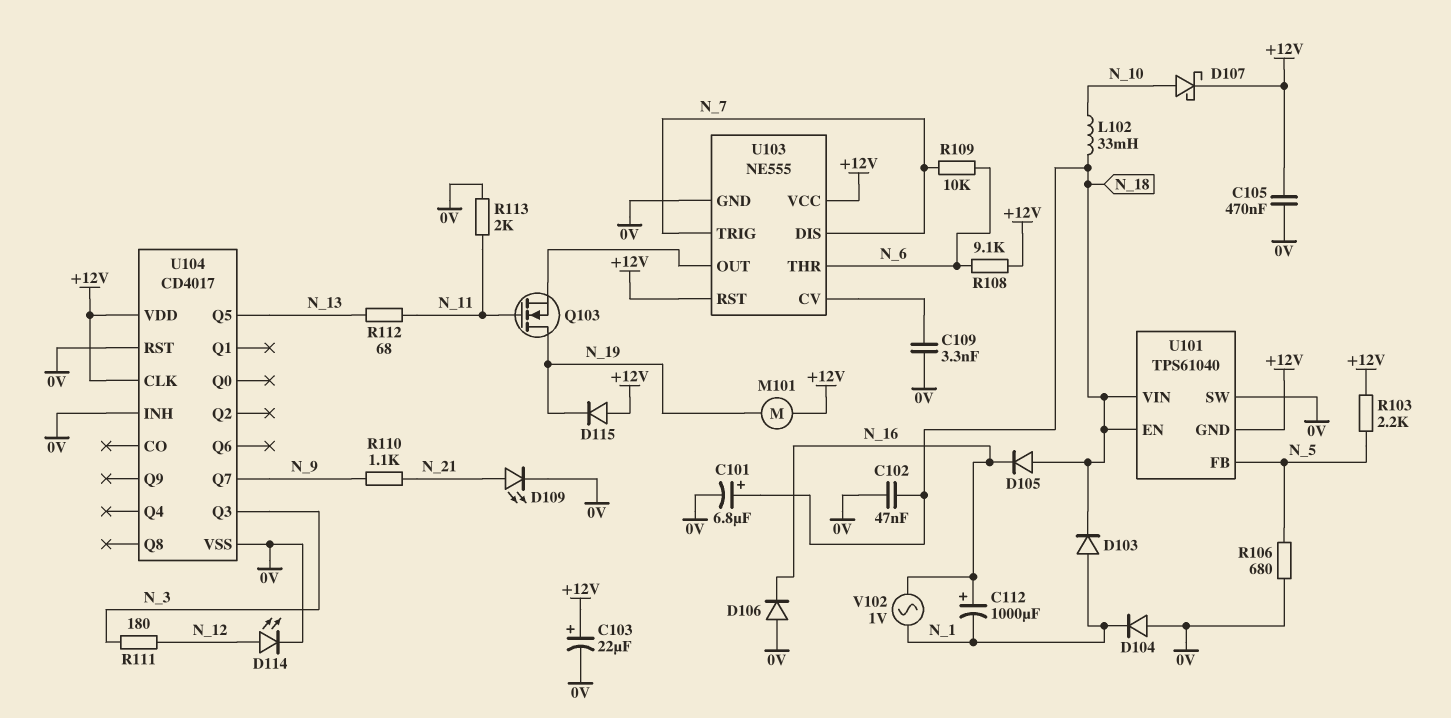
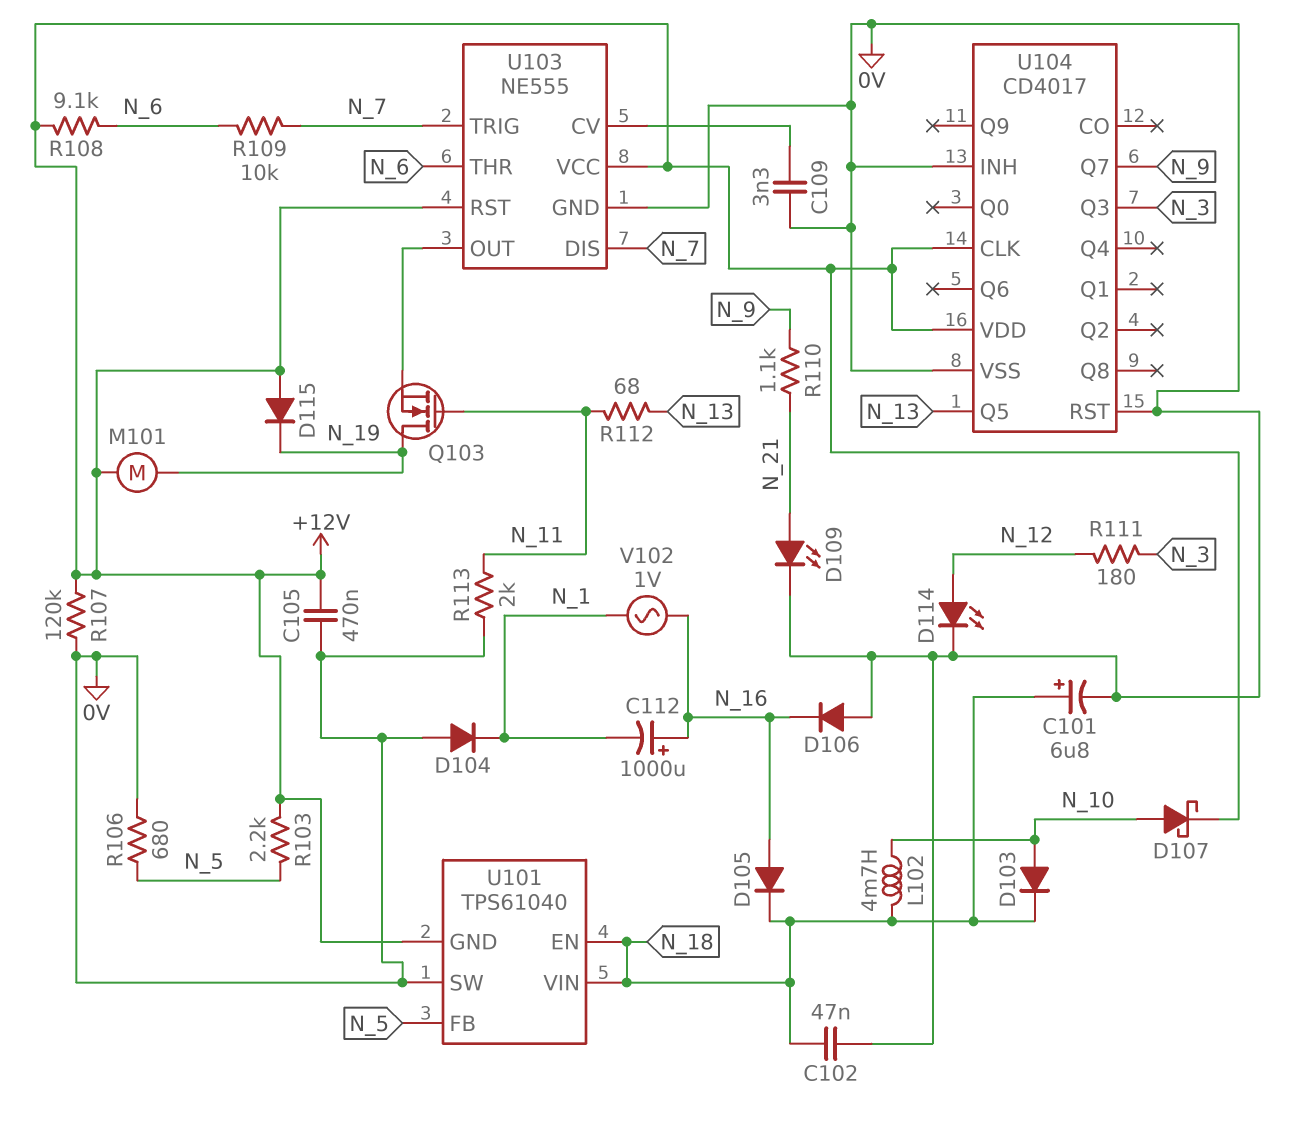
C103: 22uF (plus +12V, minus 0V) -> none
D103: diode (A N_1, K N_18) -> diode (A N_10, K N_18)
D105: diode (A N_18, K N_16) -> diode (A N_16, K N_18)
L102: 33mH (N_10, N_18) -> 4.7mH (N_10, N_18)
R107: none -> 120k (+12V, 0V)

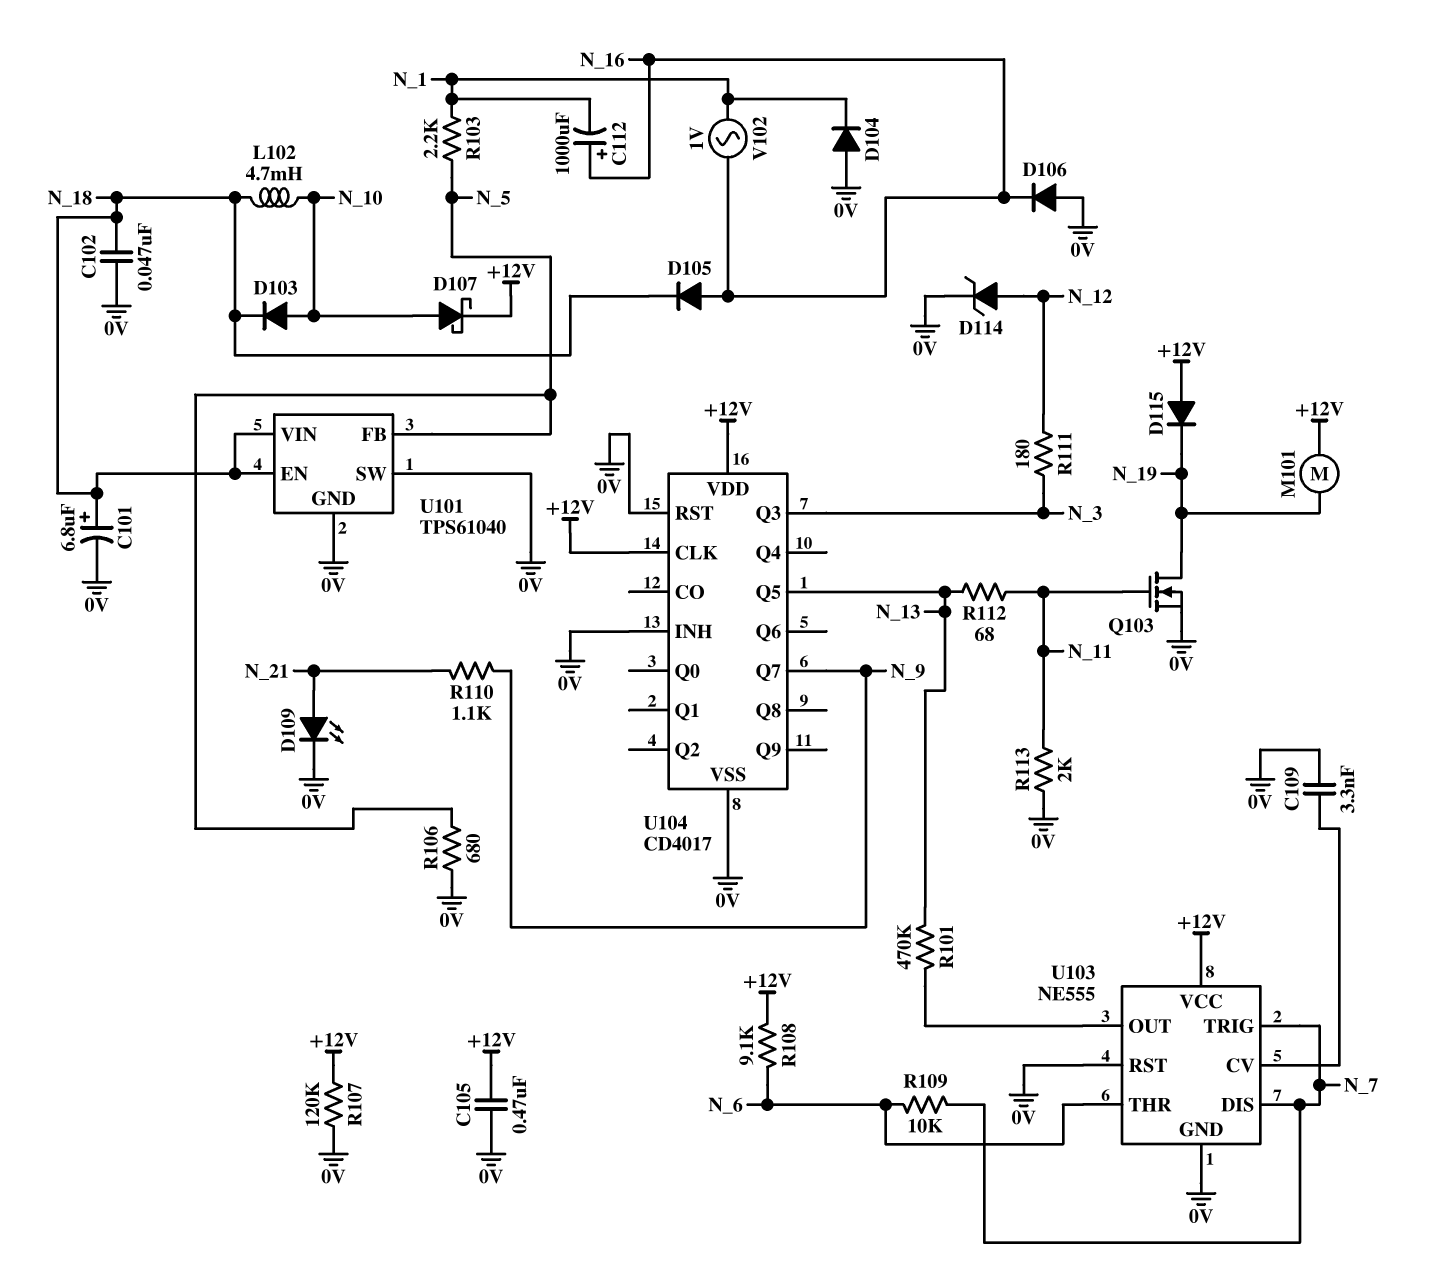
D114: LED (A N_12, K 0V) -> zener (A N_12, K 0V)
Q103: NMOS (G N_11, D N_19, S U103/OUT) -> NMOS (G N_11, D N_19, S 0V)
R101: none -> 470k (N_13, U103/OUT)
R103: 2.2k (+12V, N_5) -> 2.2k (N_1, N_5)
U101 pin GND: +12V -> 0V
U103 pin RST: +12V -> 0V

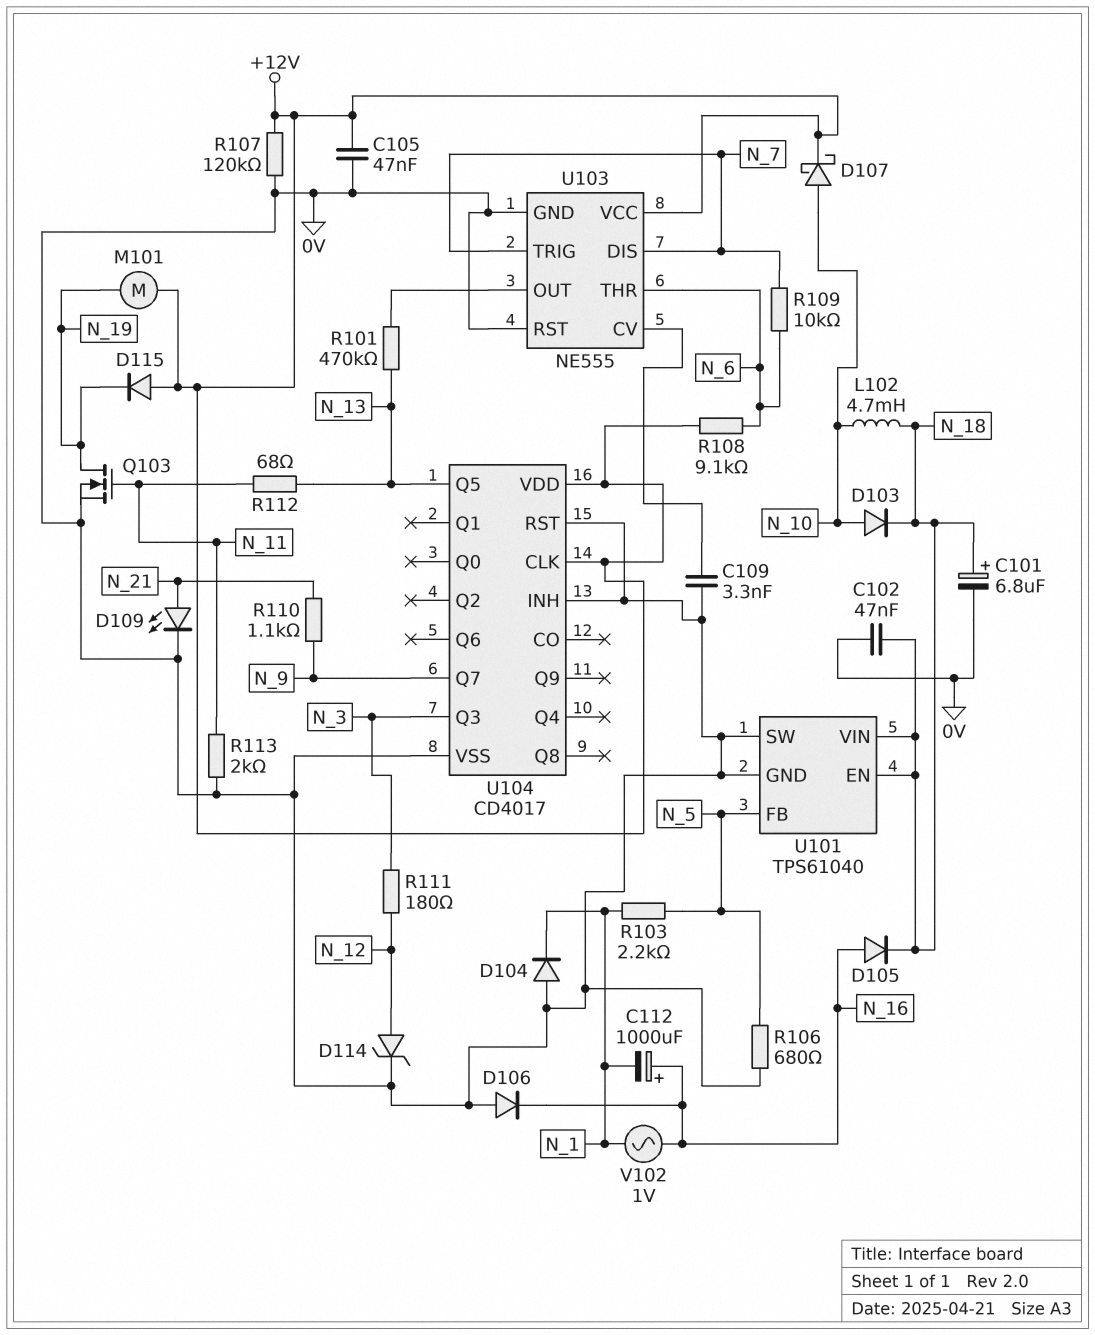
C105: 470nF (+12V, 0V) -> 47nF (+12V, 0V)

